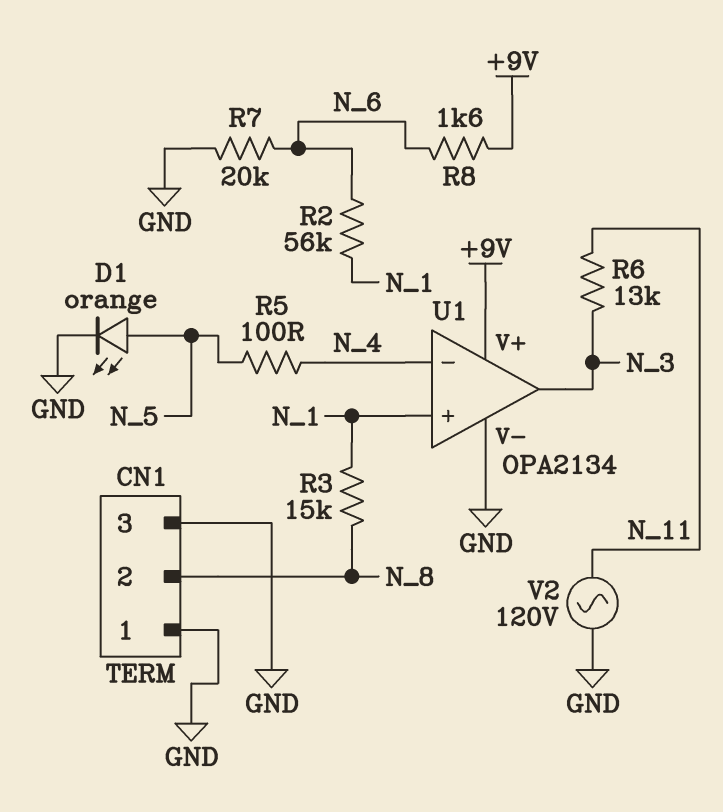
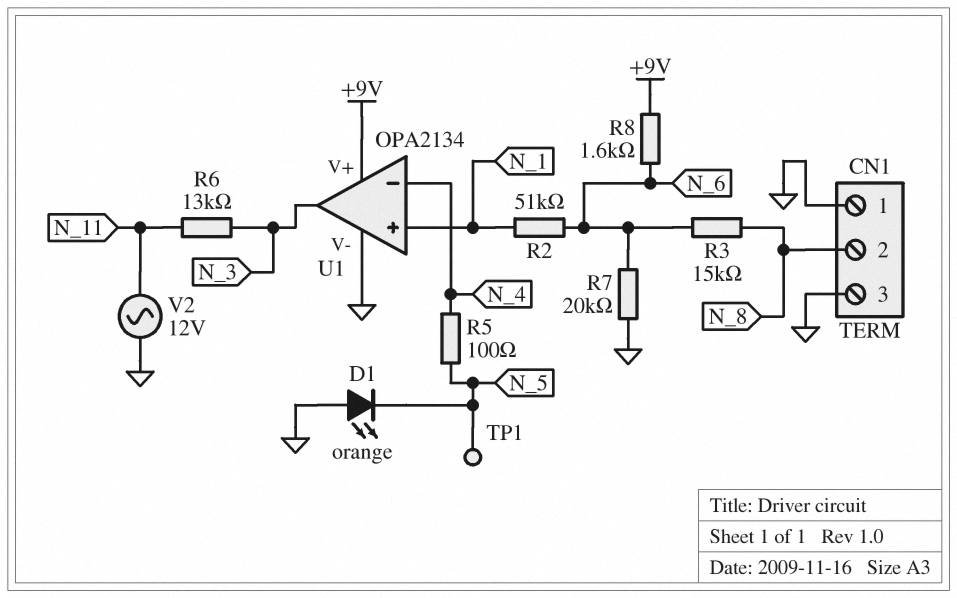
D1: LED orange (A N_5, K GND) -> LED orange (A GND, K N_5)
R2: 56k (N_1, N_6) -> 51k (N_1, N_6)
R3: 15k (N_1, N_8) -> 15k (N_6, N_8)
TP1: none -> test point (N_5)
V2: AC 120V (GND, N_11) -> AC 12V (GND, N_11)

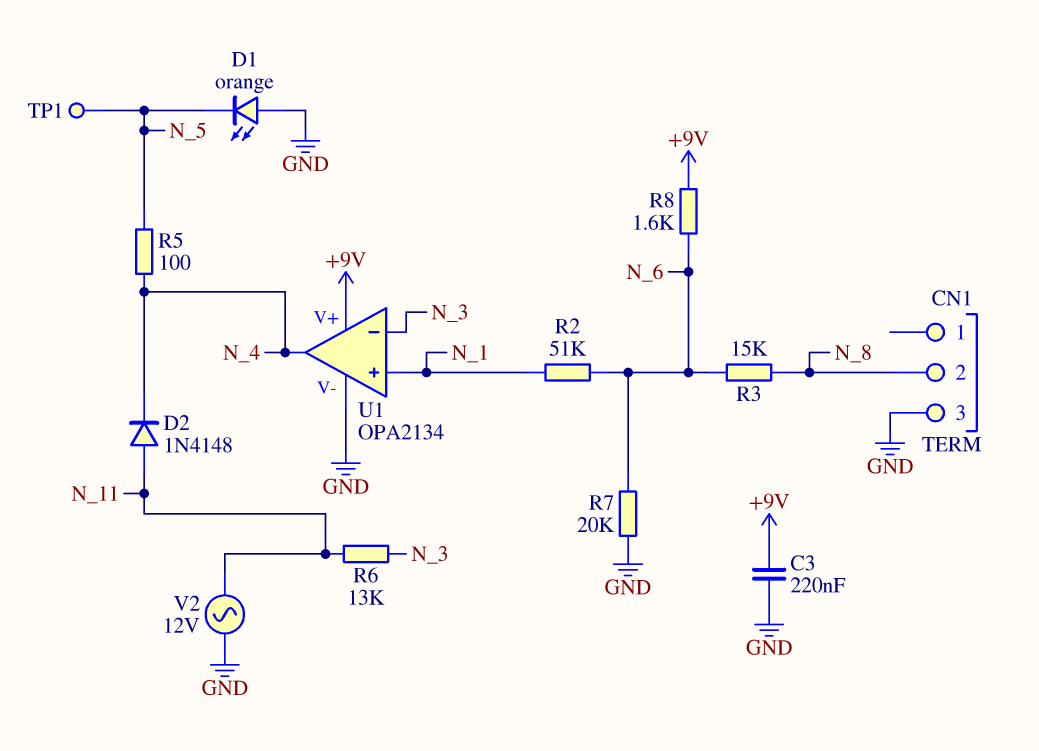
C3: none -> 220nF (+9V, GND)
CN1 pin 1: GND -> none
D2: none -> diode 1N4148 (A N_11, K N_4)
U1 pin in-: N_4 -> N_3
U1 pin out: N_3 -> N_4

